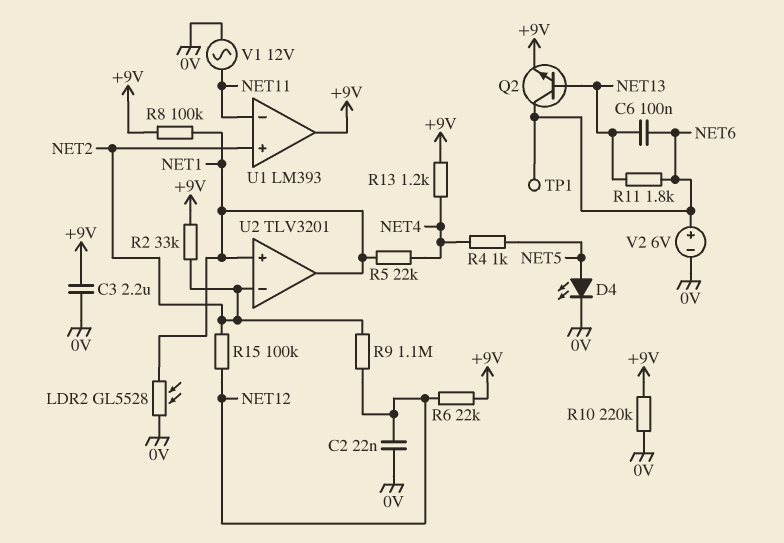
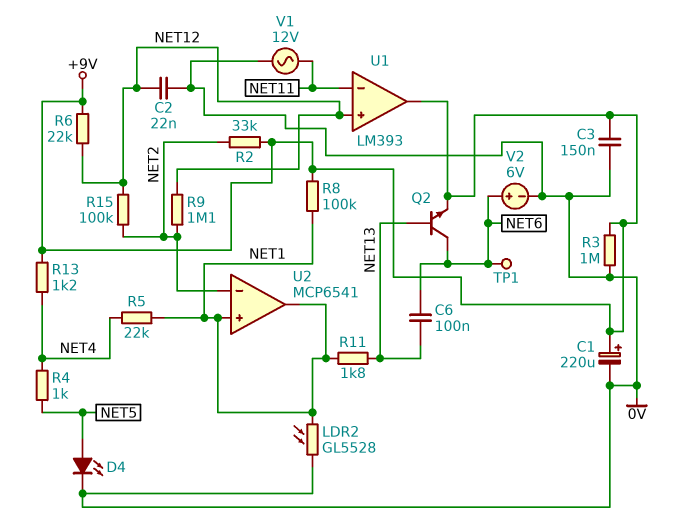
C1: none -> 220uF (plus +9V, minus 0V)
C3: 2.2uF (+9V, 0V) -> 150nF (+9V, 0V)
R3: none -> 1M (+9V, 0V)
R10: 220k (+9V, 0V) -> none
R11: 1.8k (NET6, NET13) -> 1.8k (NET1, NET13)
U1 pin in+: NET2 -> NET12
U2: TLV3201 -> MCP6541

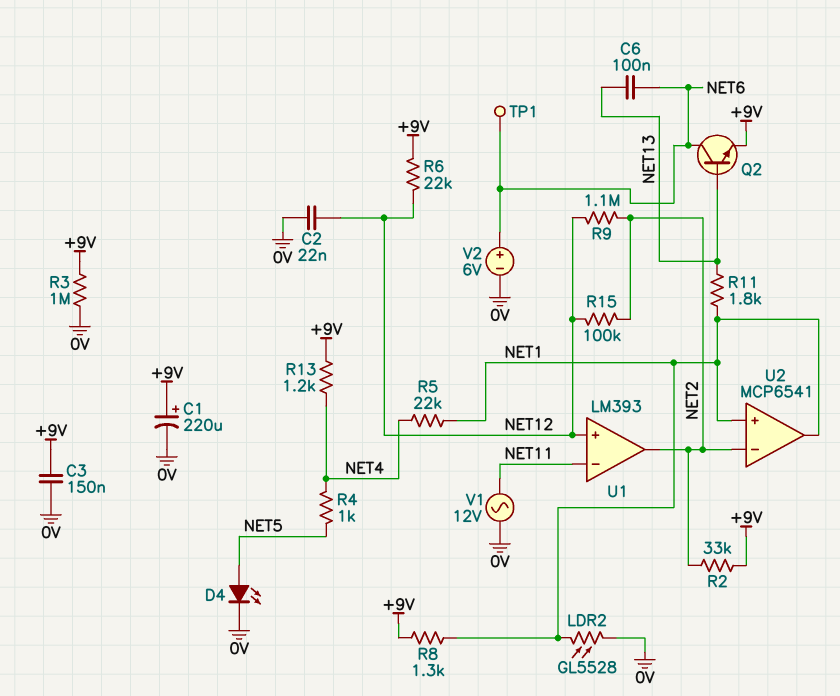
R8: 100k (+9V, NET1) -> 1.3k (+9V, NET1)
U1 pin out: +9V -> NET2

